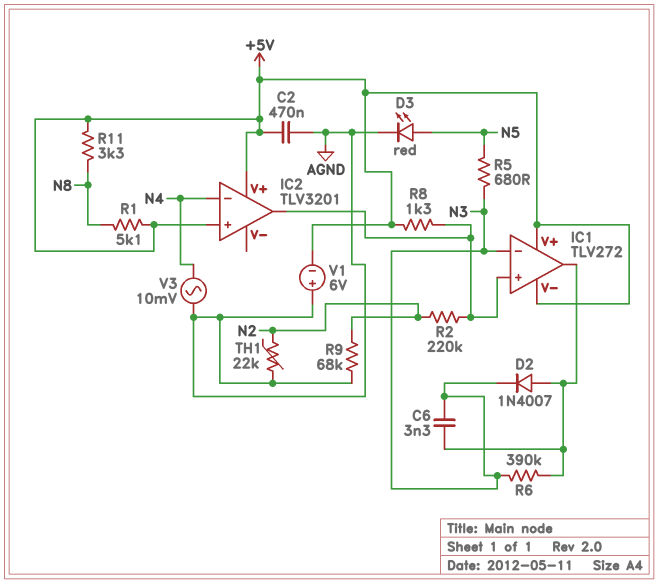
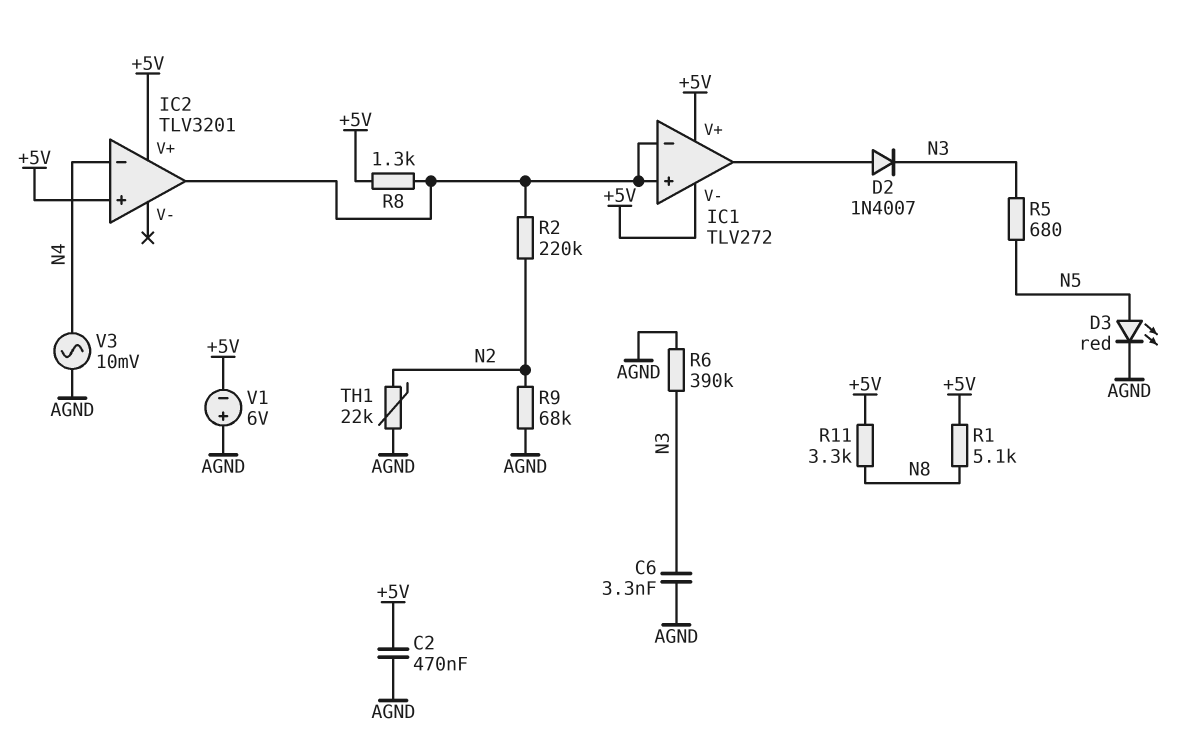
C6: 3.3nF (IC1/out, N3) -> 3.3nF (AGND, N3)
IC1 pin in-: N3 -> IC1/in+
R6: 390k (IC1/out, N3) -> 390k (AGND, N3)

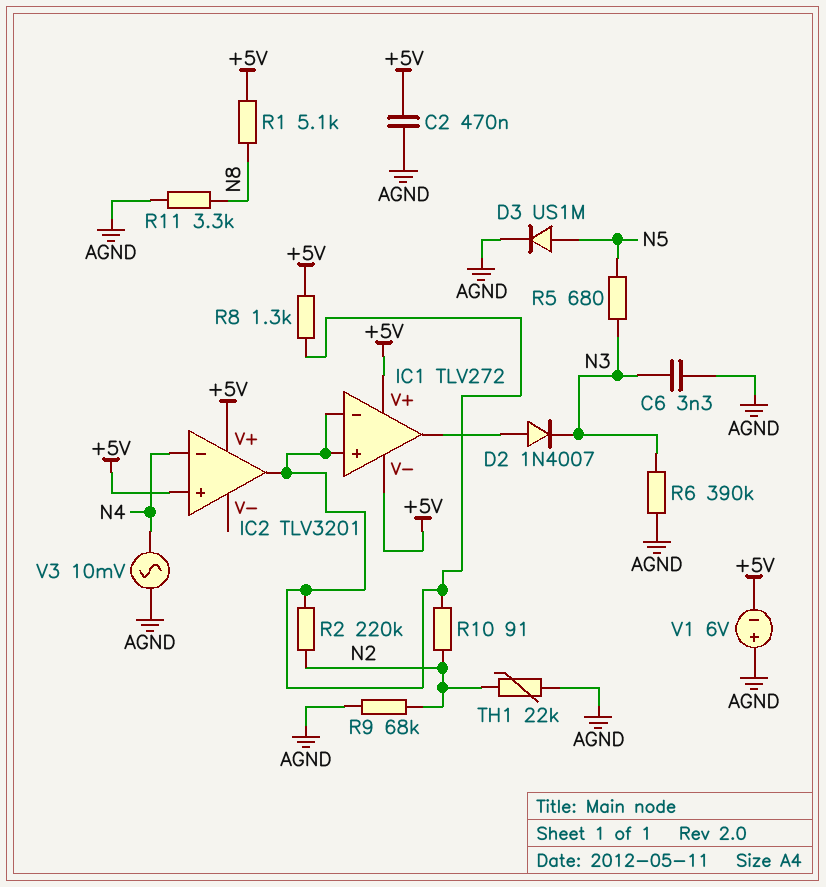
D3: LED red (A N5, K AGND) -> diode US1M (A N5, K AGND)
R10: none -> 91 (IC1/in+, N2)
R11: 3.3k (+5V, N8) -> 3.3k (AGND, N8)

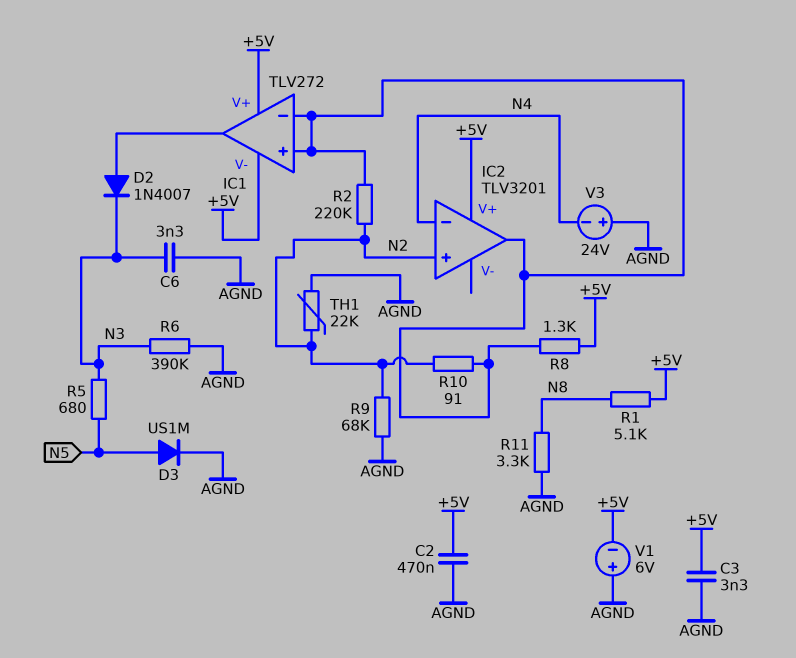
C3: none -> 3.3nF (+5V, AGND)
IC2 pin in+: +5V -> N2
V3: AC 10mV (AGND, N4) -> 24V (plus AGND, minus N4)

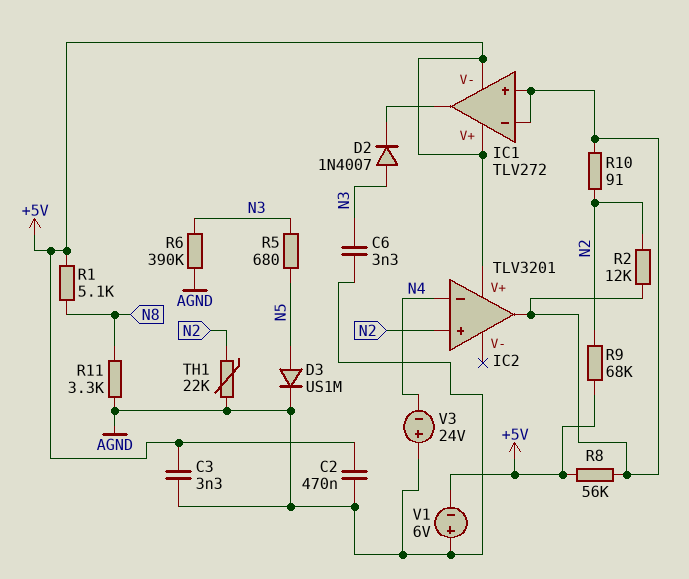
D2: diode 1N4007 (A IC1/out, K N3) -> diode 1N4007 (A N3, K IC1/out)
R2: 220k (IC1/in+, N2) -> 12k (IC1/in+, N2)
R8: 1.3k (+5V, IC1/in+) -> 56k (+5V, IC1/in+)
R9: 68k (AGND, N2) -> 68k (+5V, N2)

